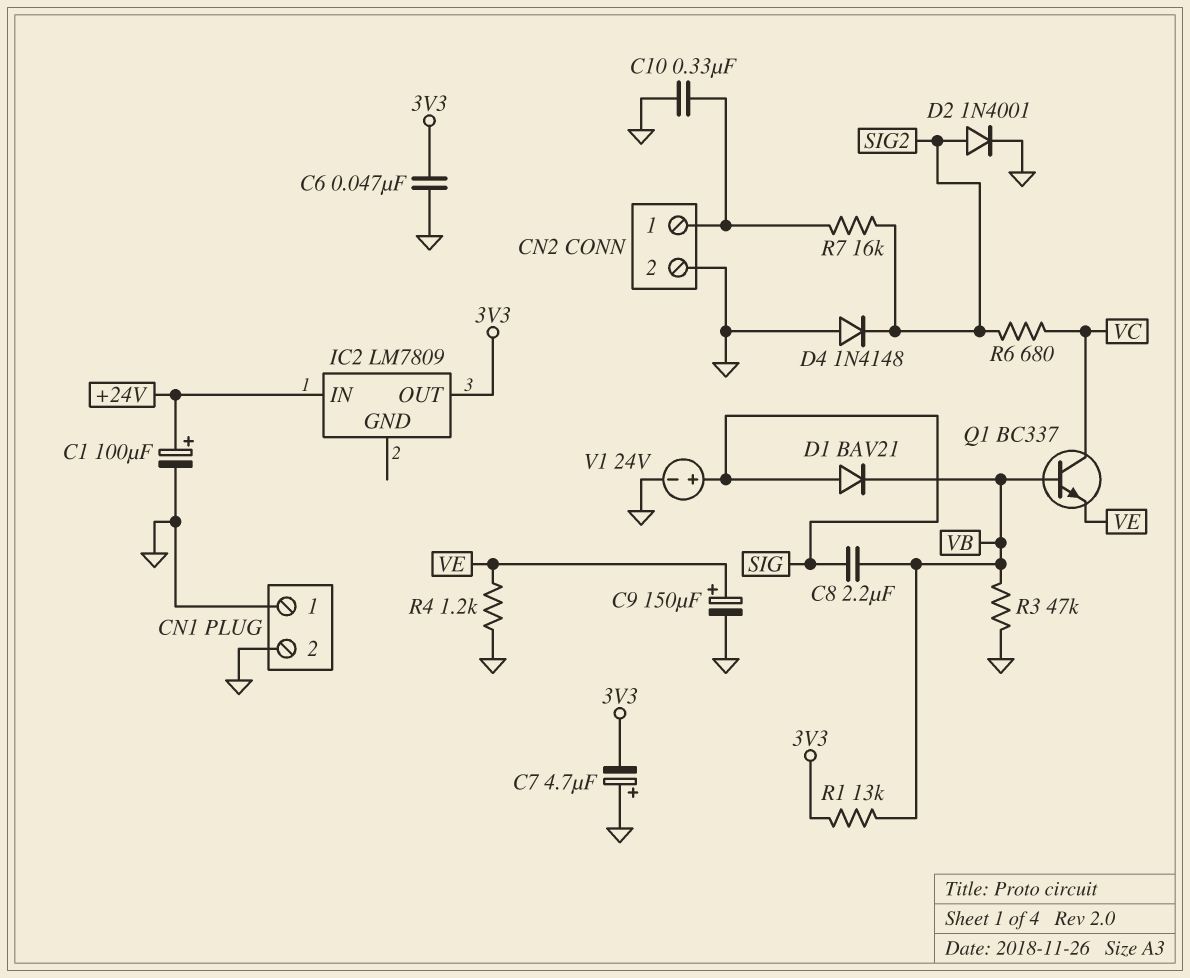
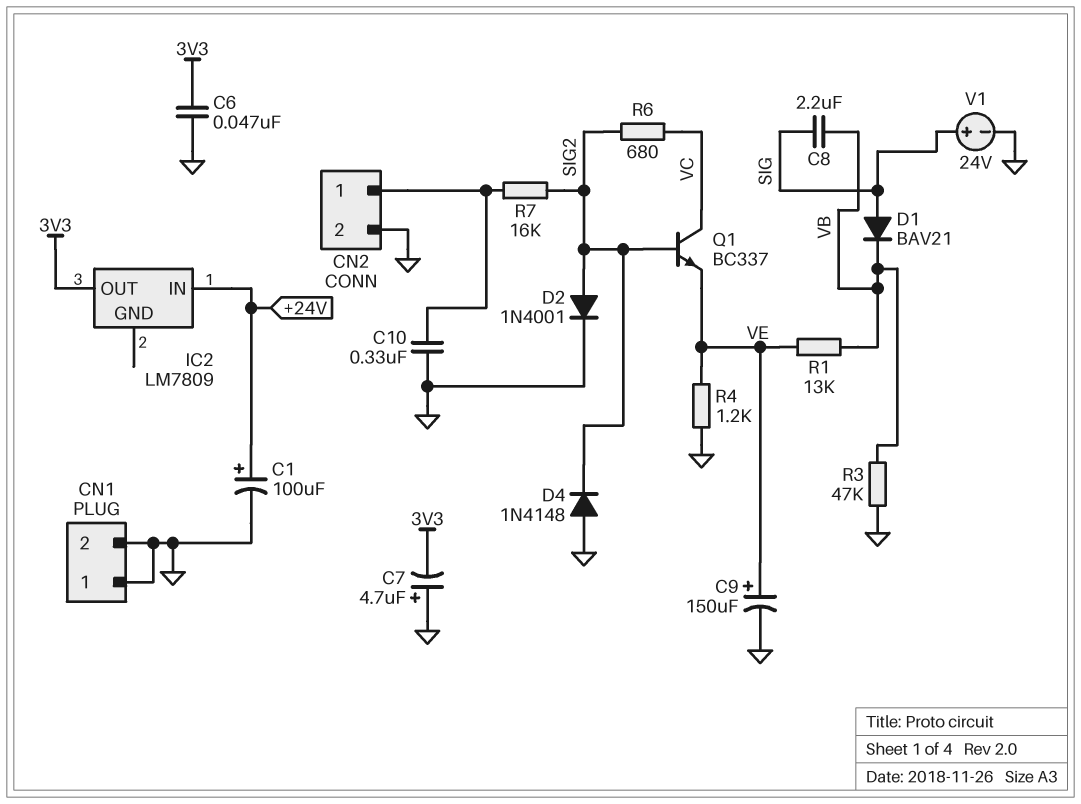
Q1: NPN BC337 (B VB, C VC, E VE) -> NPN BC337 (B SIG2, C VC, E VE)
R1: 13k (3V3, VB) -> 13k (VB, VE)

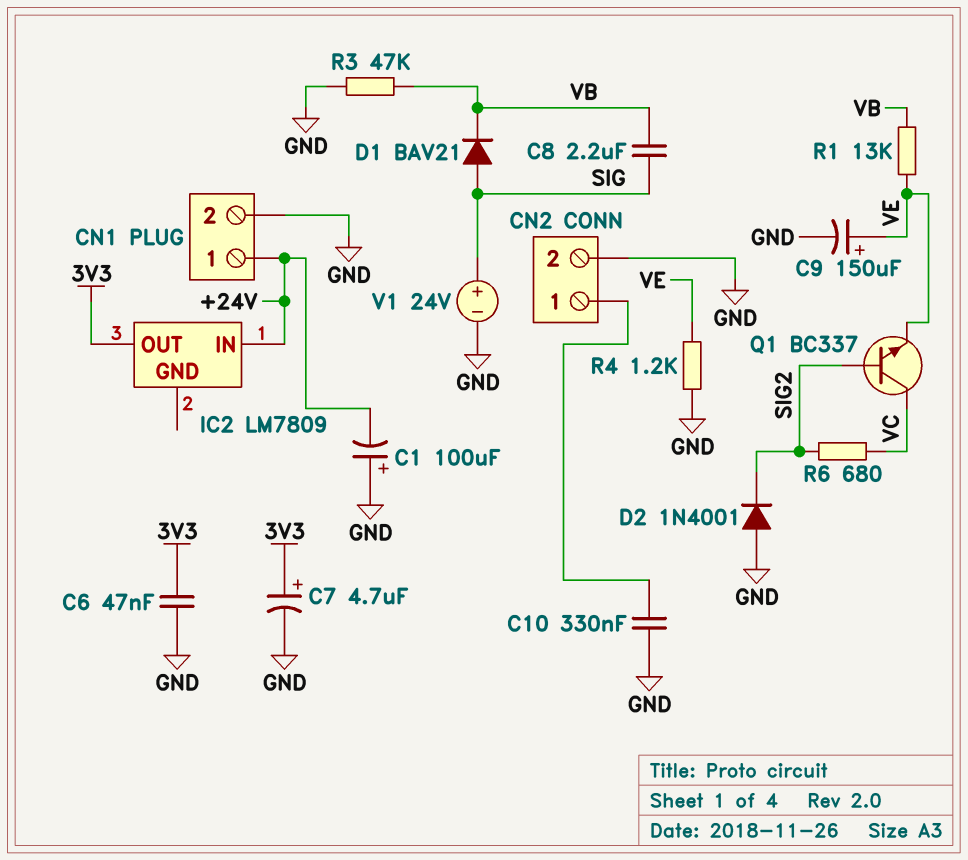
C1: 100uF (plus +24V, minus GND) -> 100uF (plus GND, minus +24V)
C7: 4.7uF (plus GND, minus 3V3) -> 4.7uF (plus 3V3, minus GND)
CN1 pin 1: GND -> +24V
D2: diode 1N4001 (A SIG2, K GND) -> diode 1N4001 (A GND, K SIG2)
D4: diode 1N4148 (A GND, K SIG2) -> none
R7: 16k (CN2/1, SIG2) -> none

